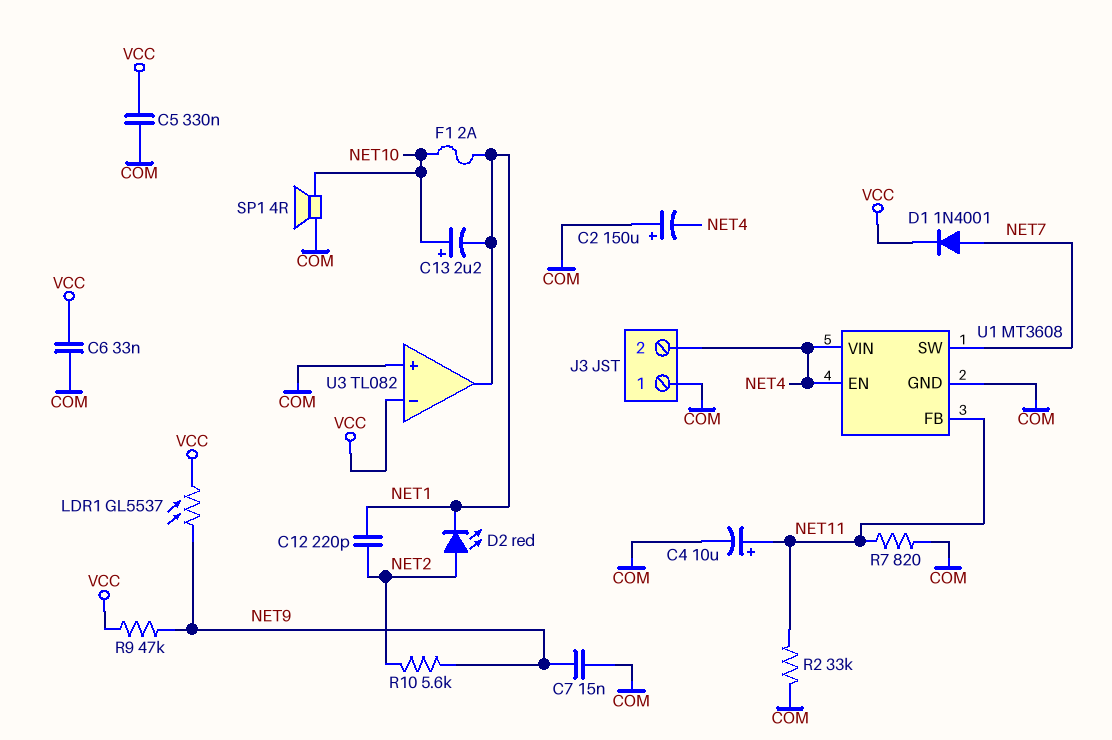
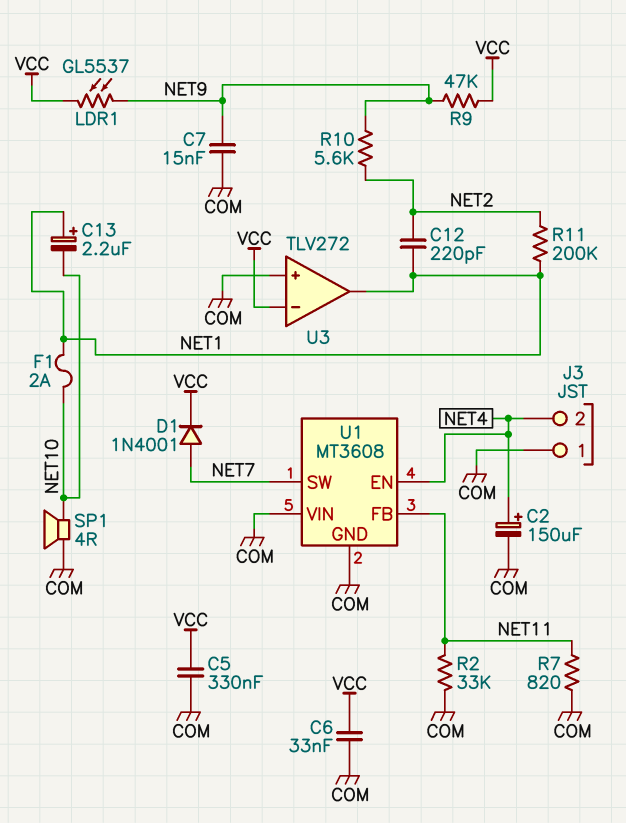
C2: 150uF (plus COM, minus NET4) -> 150uF (plus NET4, minus COM)
C4: 10uF (plus NET11, minus COM) -> none
C13: 2.2uF (plus NET10, minus NET1) -> 2.2uF (plus NET1, minus NET10)
D2: LED red (A NET2, K NET1) -> none
R11: none -> 200k (NET1, NET2)
U1 pin VIN: NET4 -> COM
U3: TL082 -> TLV272

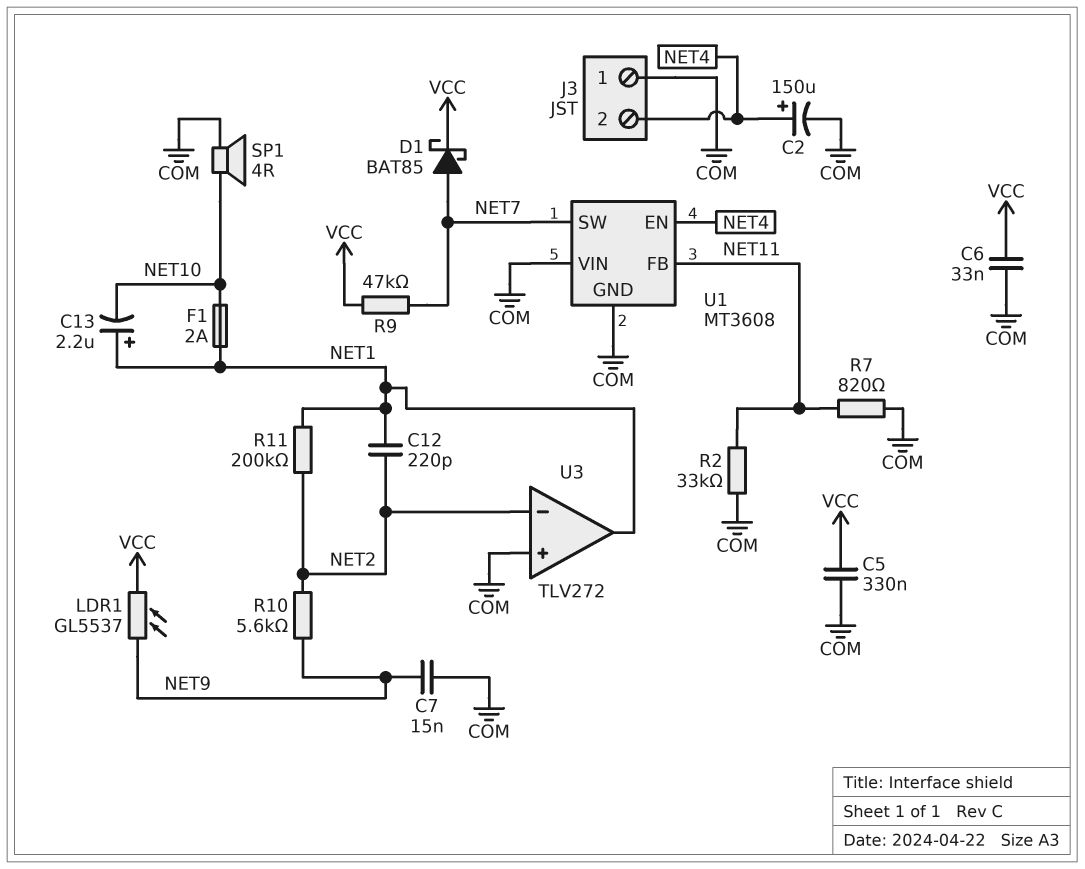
D1: diode 1N4001 (A NET7, K VCC) -> schottky BAT85 (A NET7, K VCC)
R9: 47k (NET9, VCC) -> 47k (NET7, VCC)
U3 pin in-: VCC -> NET2

